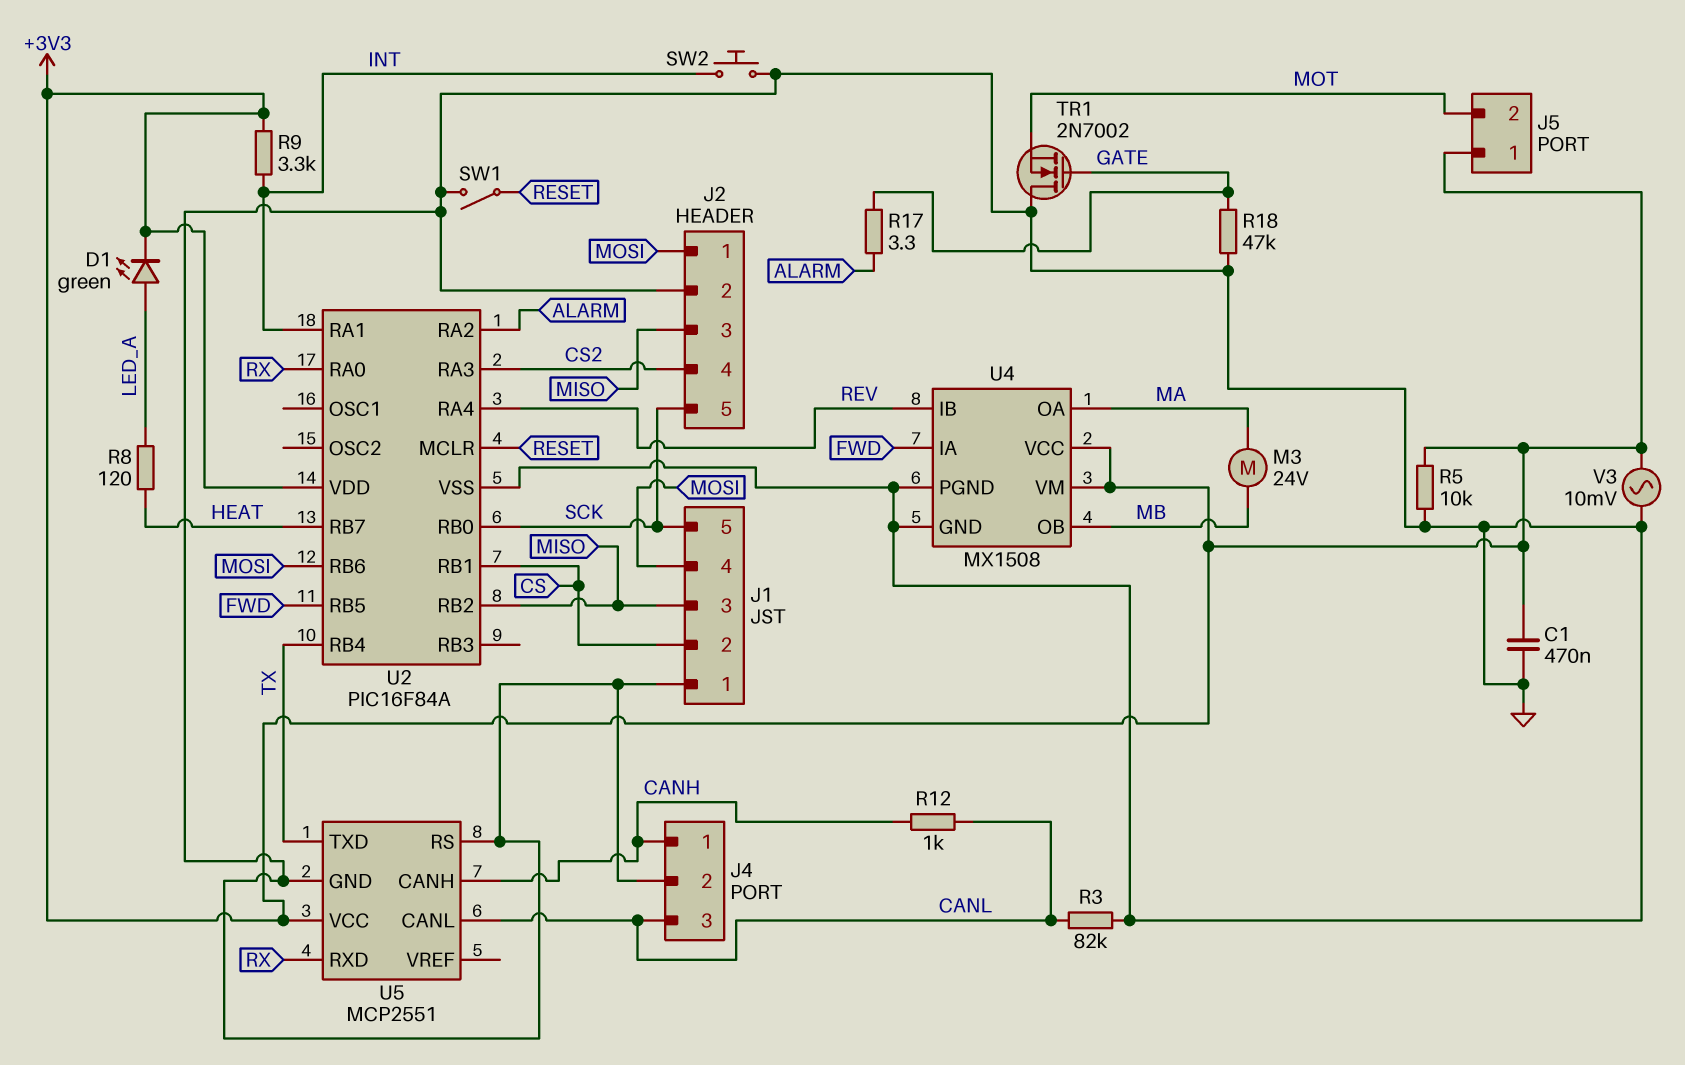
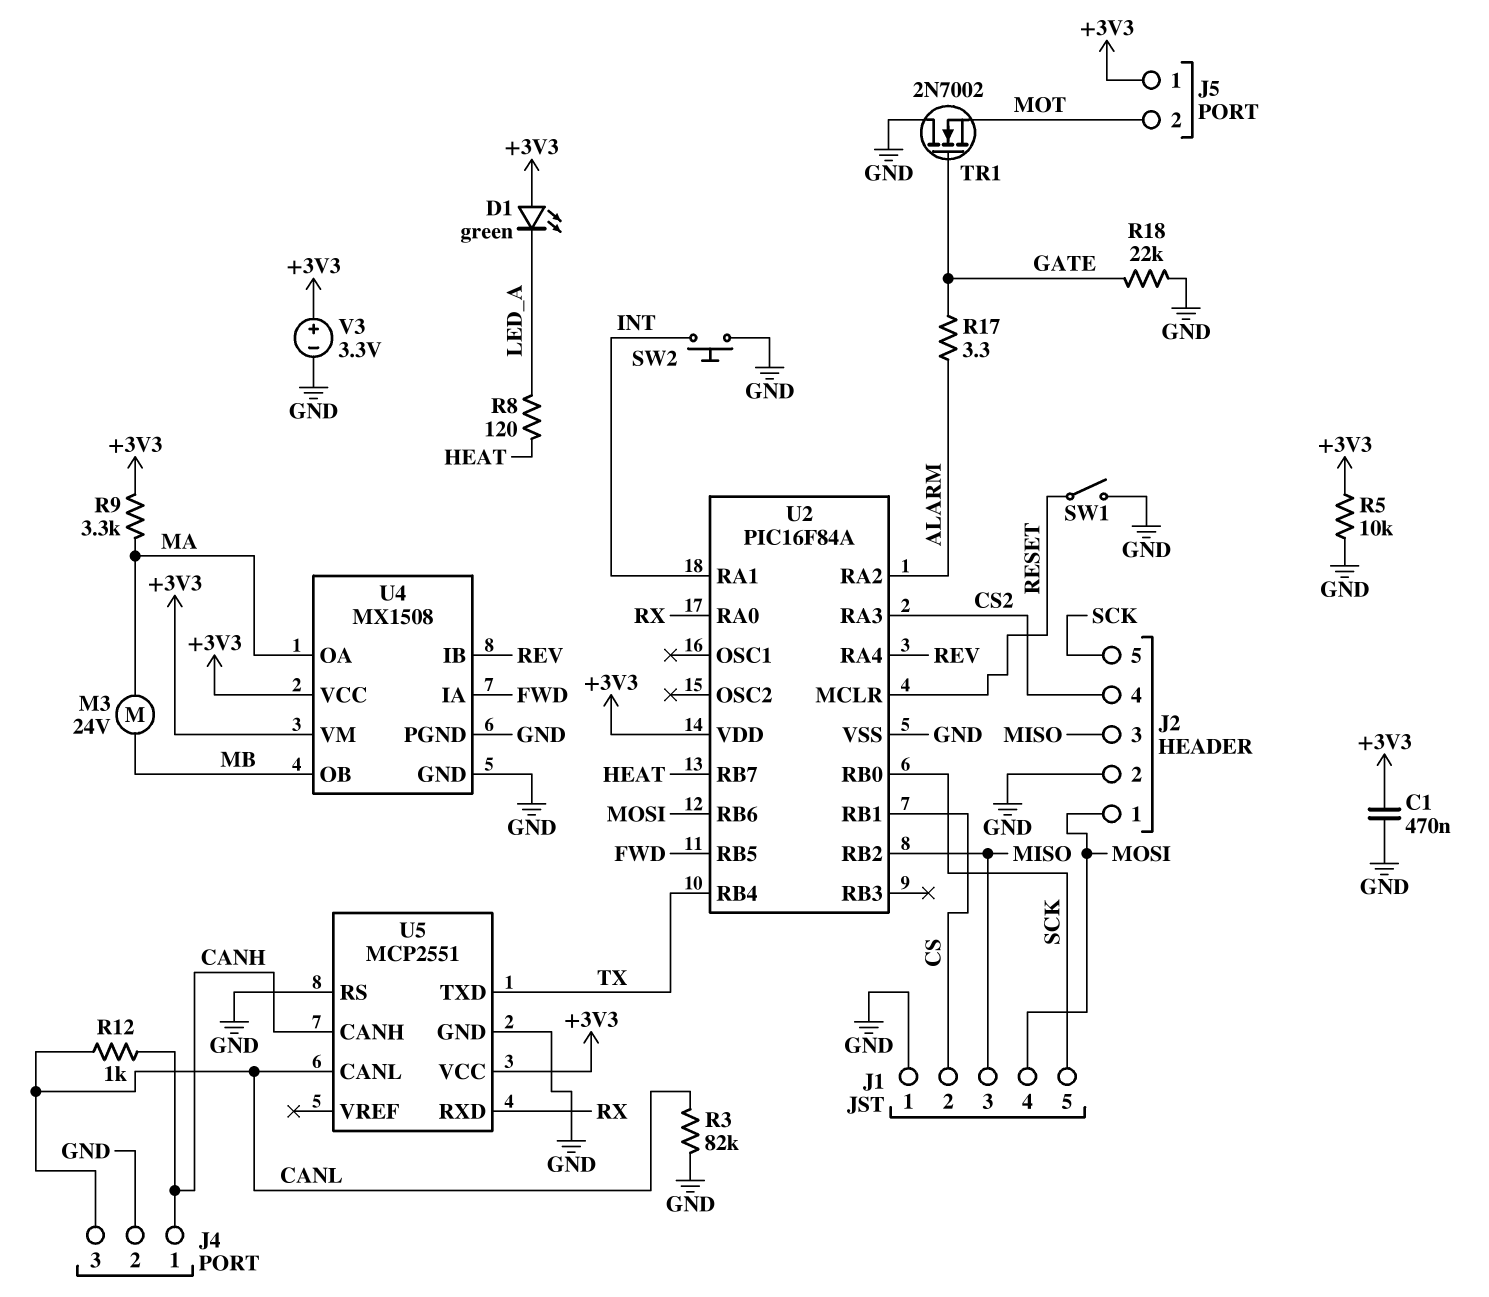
D1: LED green (A LED_A, K +3V3) -> LED green (A +3V3, K LED_A)
R9: 3.3k (+3V3, INT) -> 3.3k (+3V3, MA)
R18: 47k (GATE, GND) -> 22k (GATE, GND)
V3: AC 10mV (+3V3, GND) -> 3.3V (plus +3V3, minus GND)

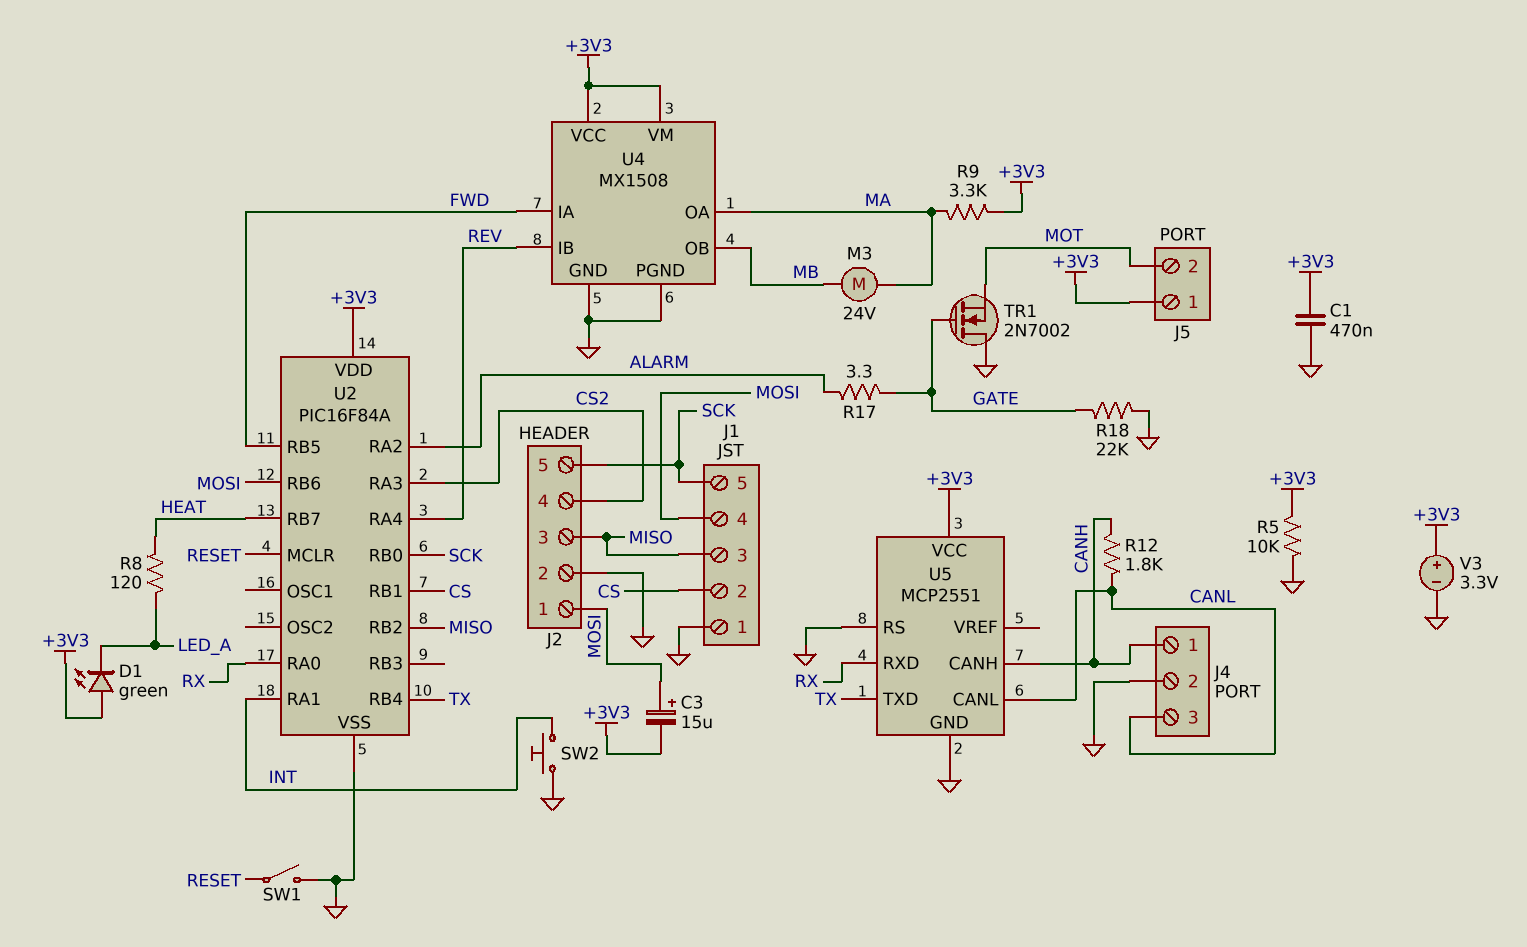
C3: none -> 15uF (plus MOSI, minus +3V3)
R3: 82k (CANL, GND) -> none
R12: 1k (CANH, CANL) -> 1.8k (CANH, CANL)

